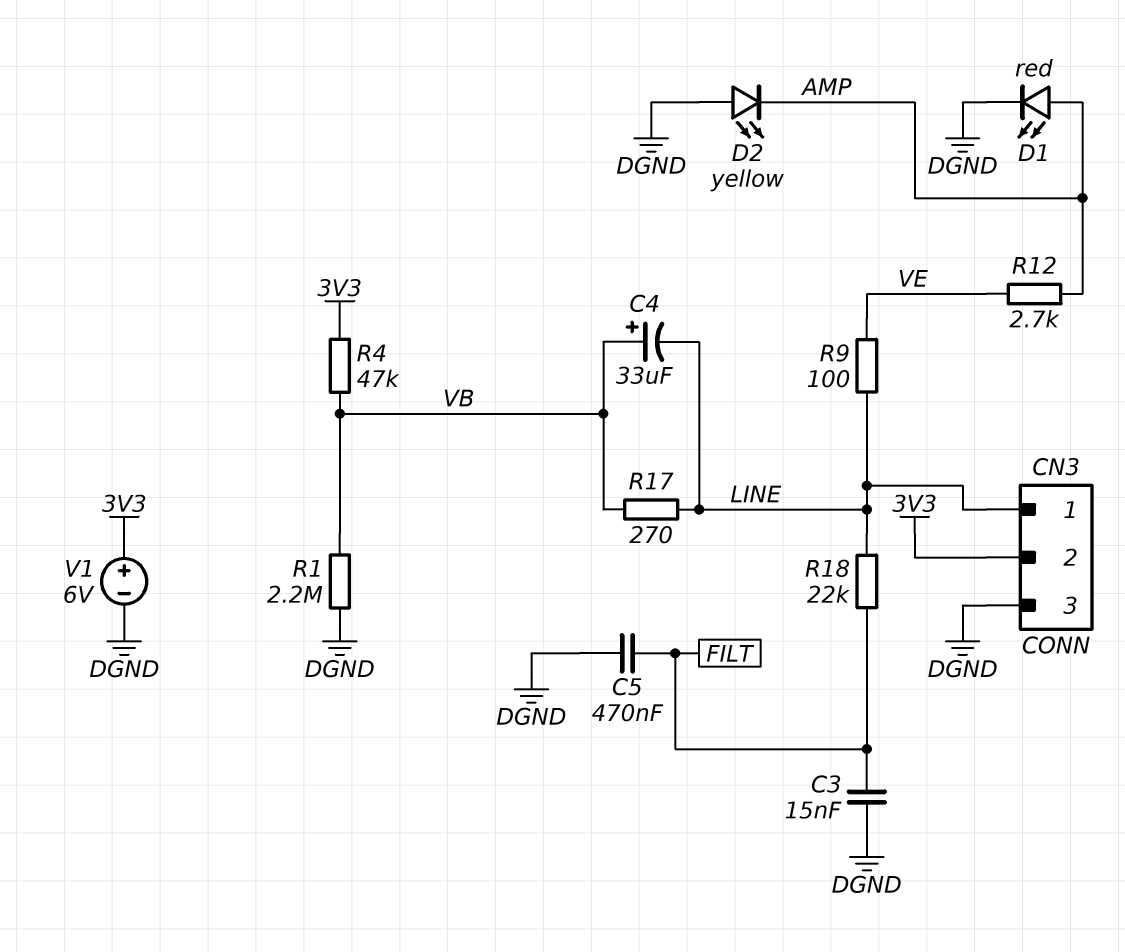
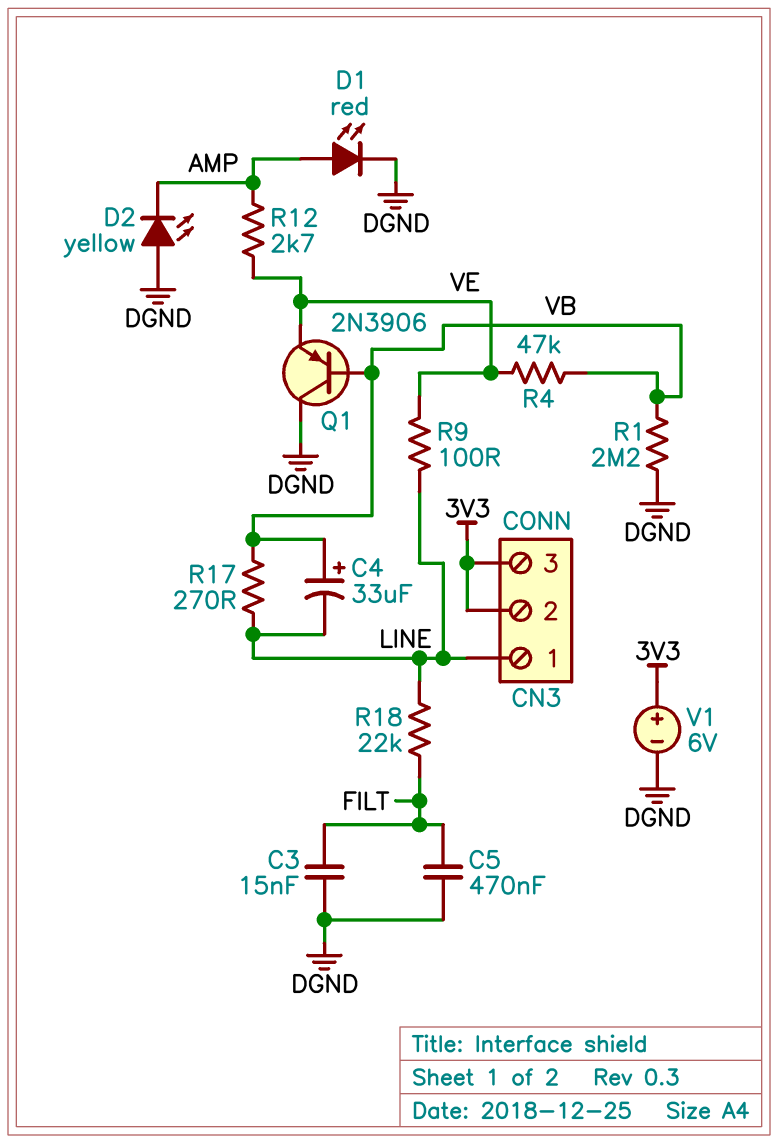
CN3 pin 3: DGND -> 3V3
Q1: none -> PNP 2N3906 (B VB, C DGND, E VE)
R4: 47k (3V3, VB) -> 47k (VB, VE)

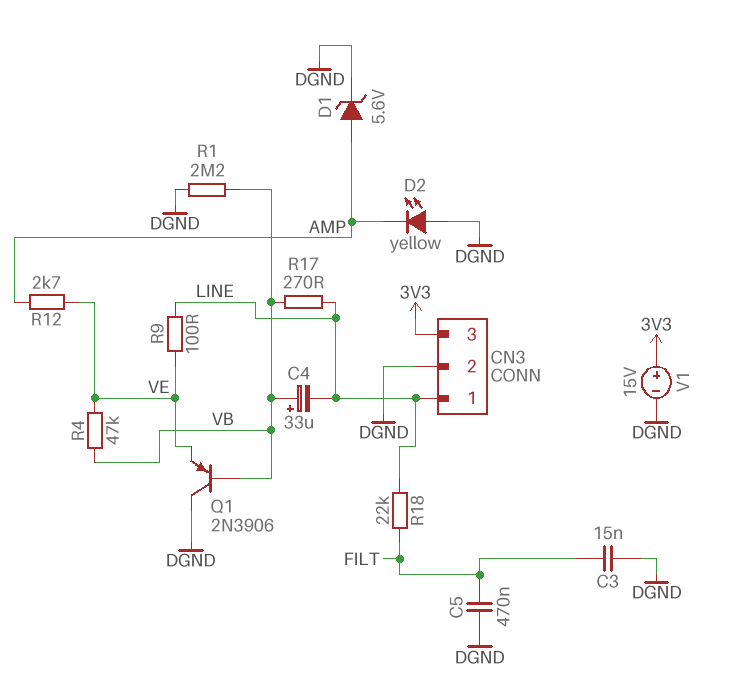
CN3 pin 2: 3V3 -> DGND
D1: LED red (A AMP, K DGND) -> zener 5.6V (A AMP, K DGND)
V1: 6V (plus 3V3, minus DGND) -> 15V (plus 3V3, minus DGND)

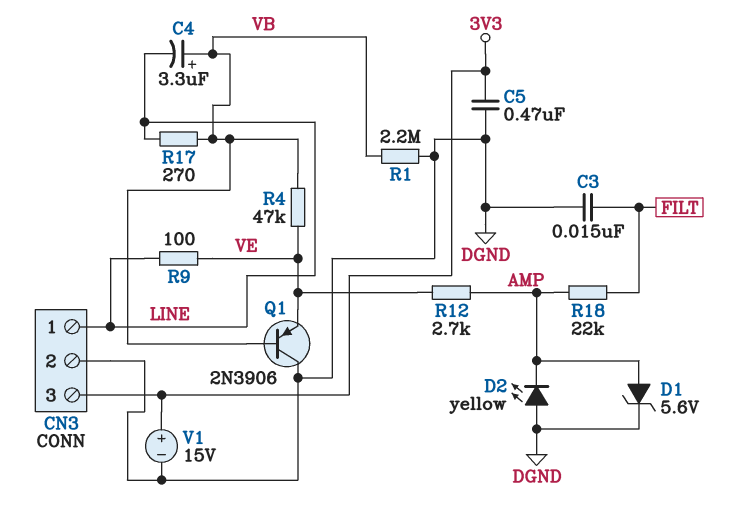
C4: 33uF (plus VB, minus LINE) -> 3.3uF (plus VB, minus LINE)
C5: 470nF (DGND, FILT) -> 470nF (3V3, DGND)
R18: 22k (FILT, LINE) -> 22k (AMP, FILT)

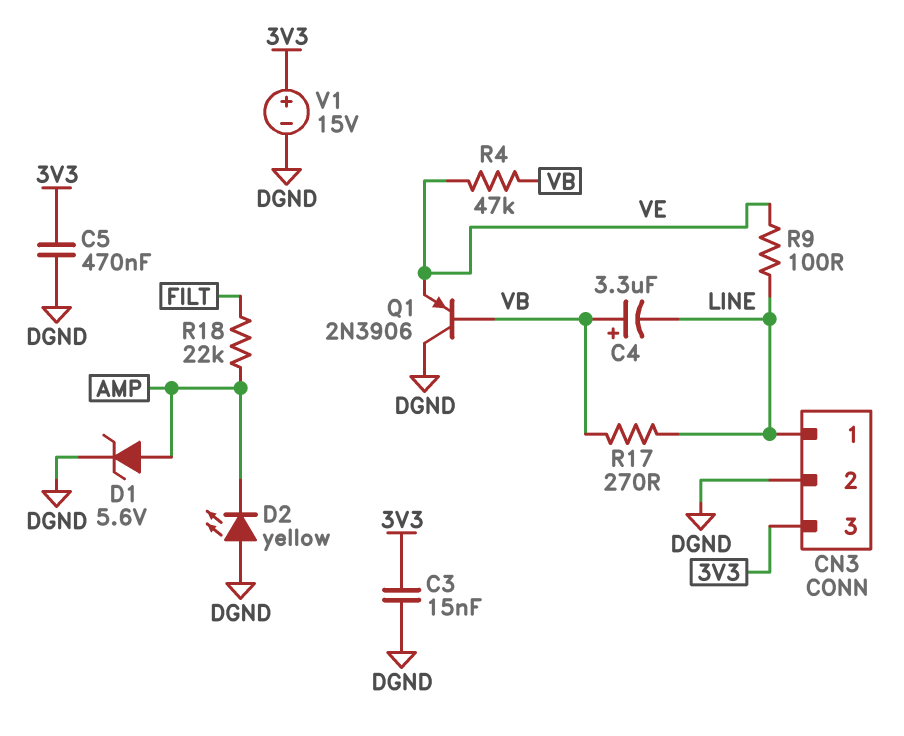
C3: 15nF (DGND, FILT) -> 15nF (3V3, DGND)
R1: 2.2M (DGND, VB) -> none
R12: 2.7k (AMP, VE) -> none

